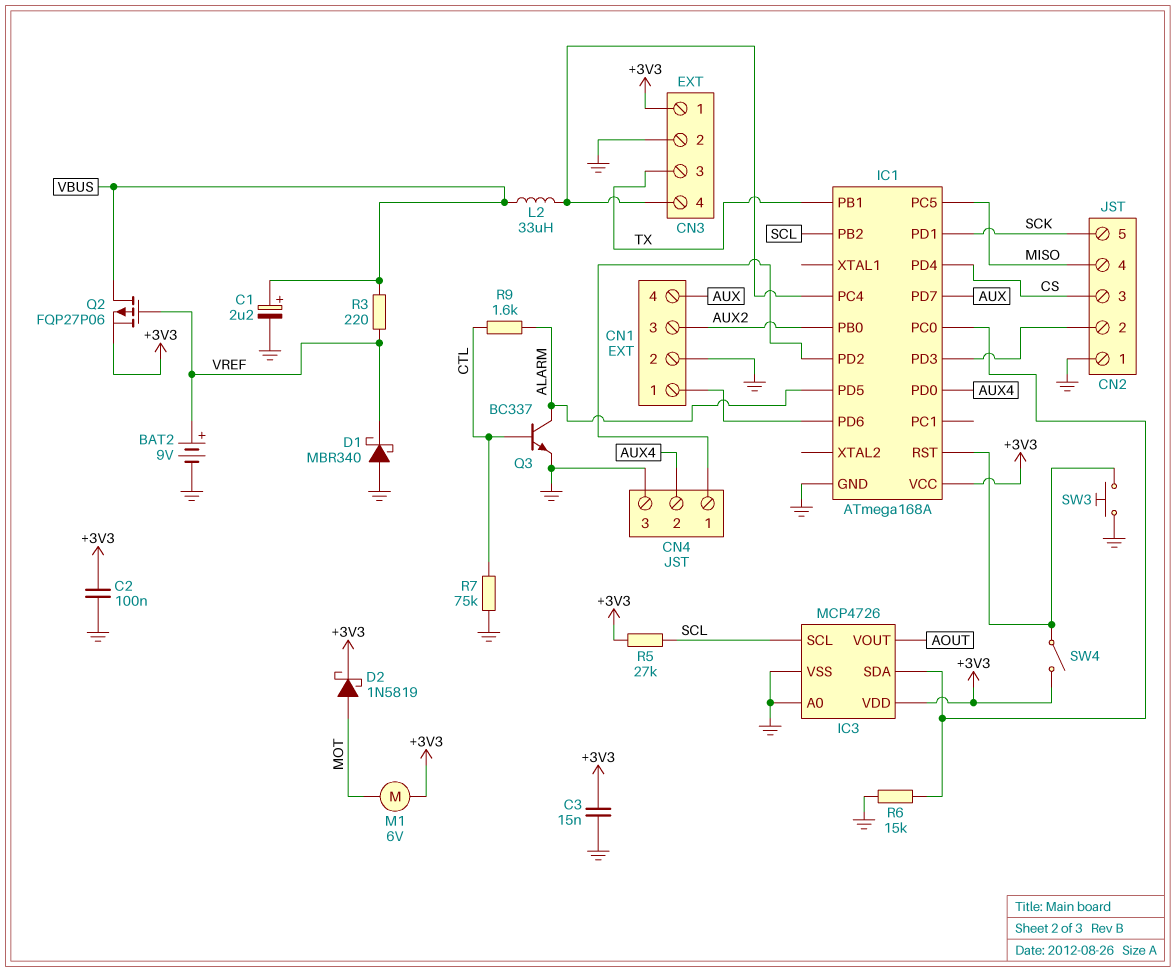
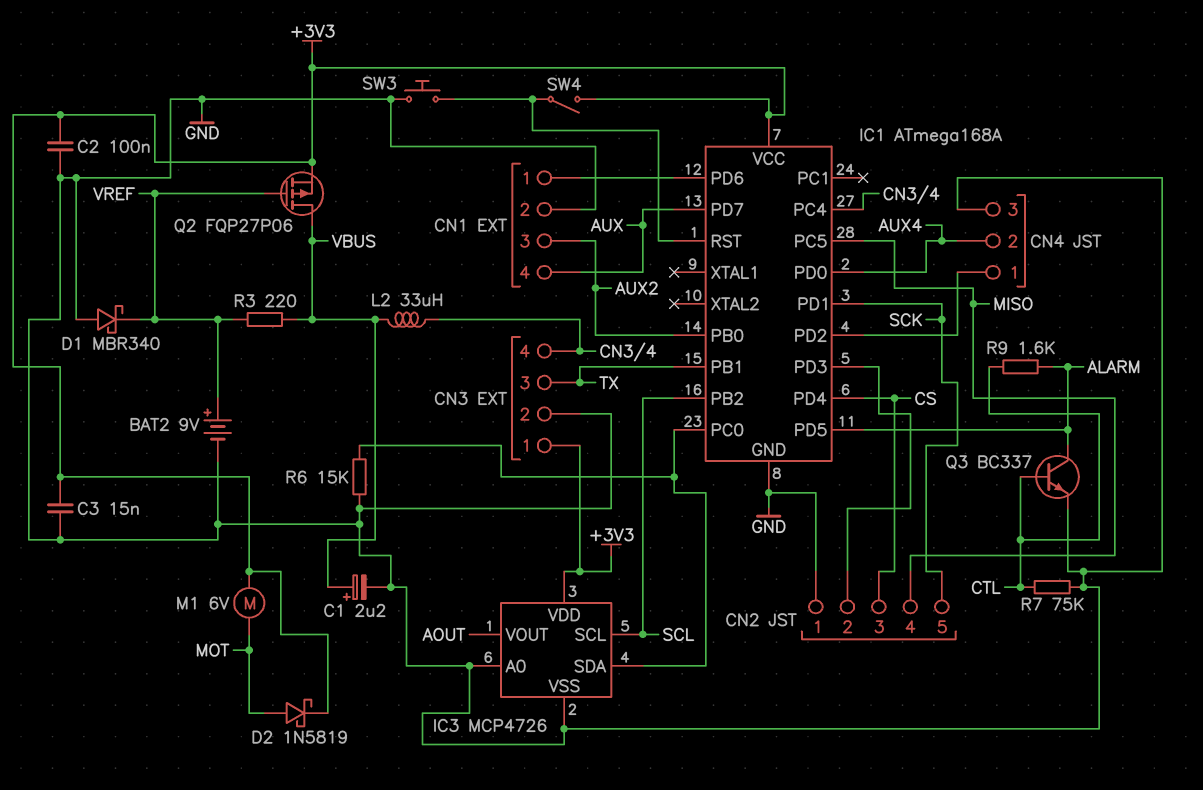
R5: 27k (+3V3, SCL) -> none

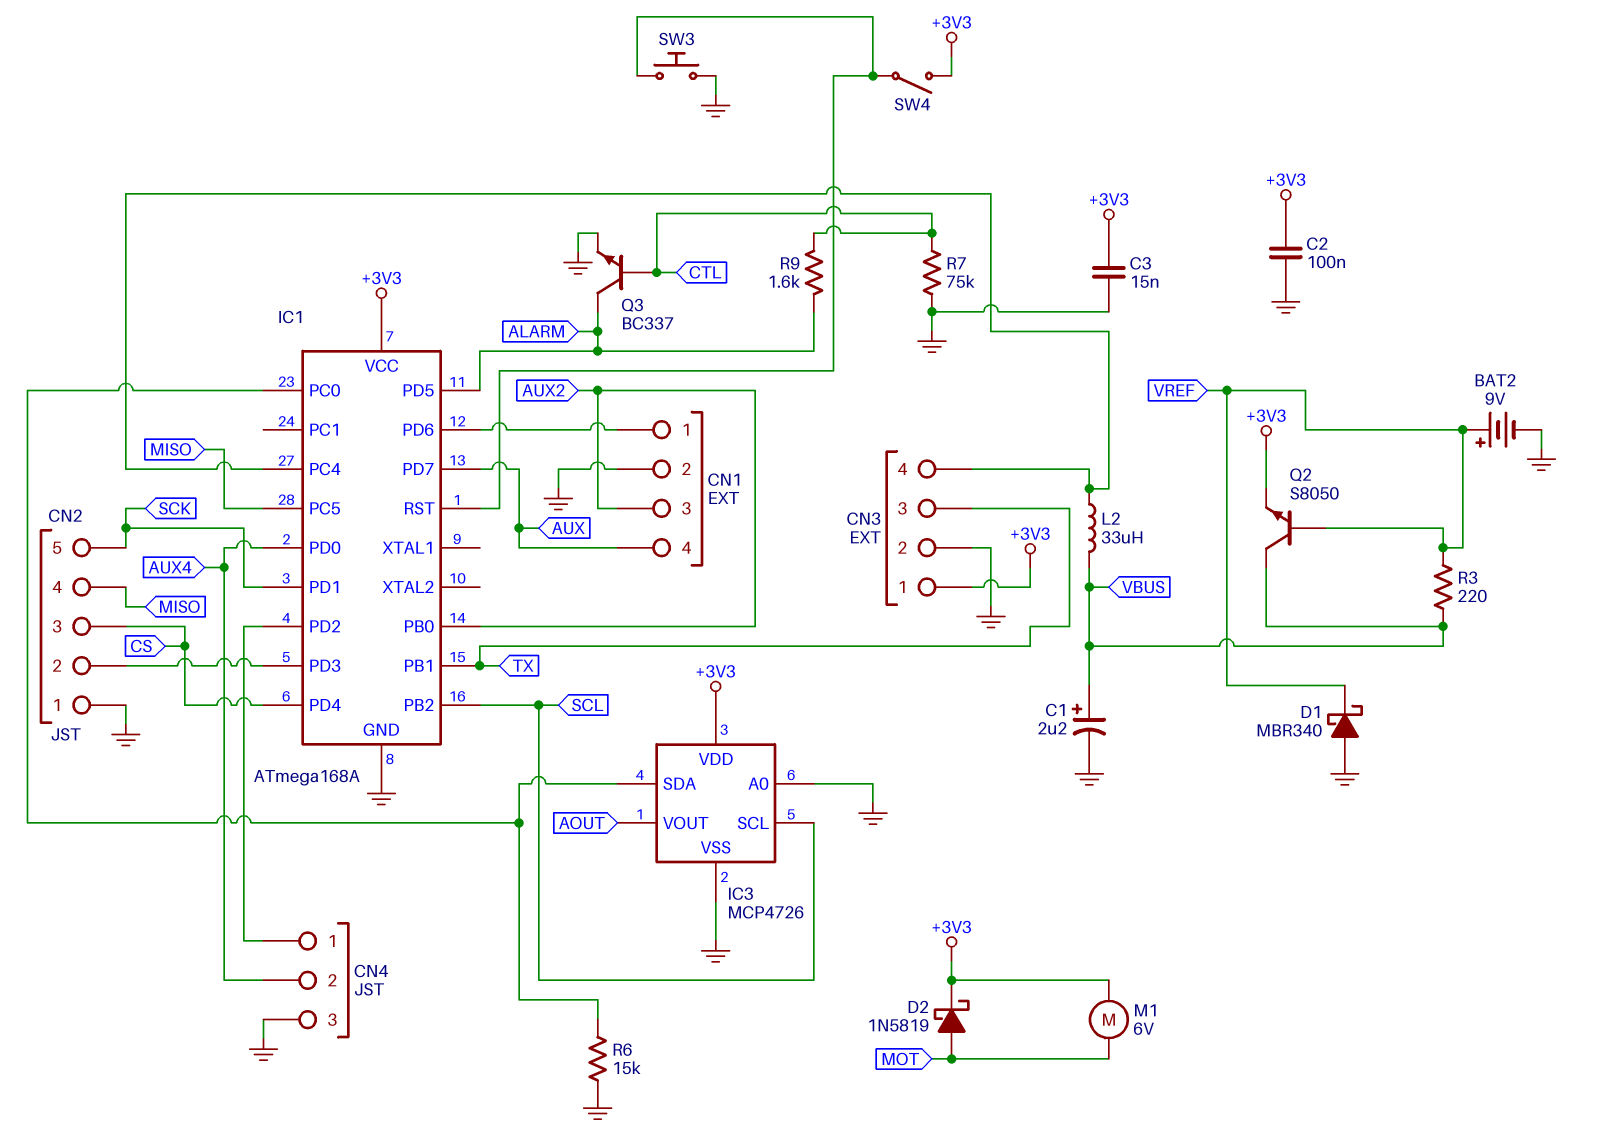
Q2: PMOS FQP27P06 (G VREF, D VBUS, S +3V3) -> NPN S8050 (B VREF, C VBUS, E +3V3)

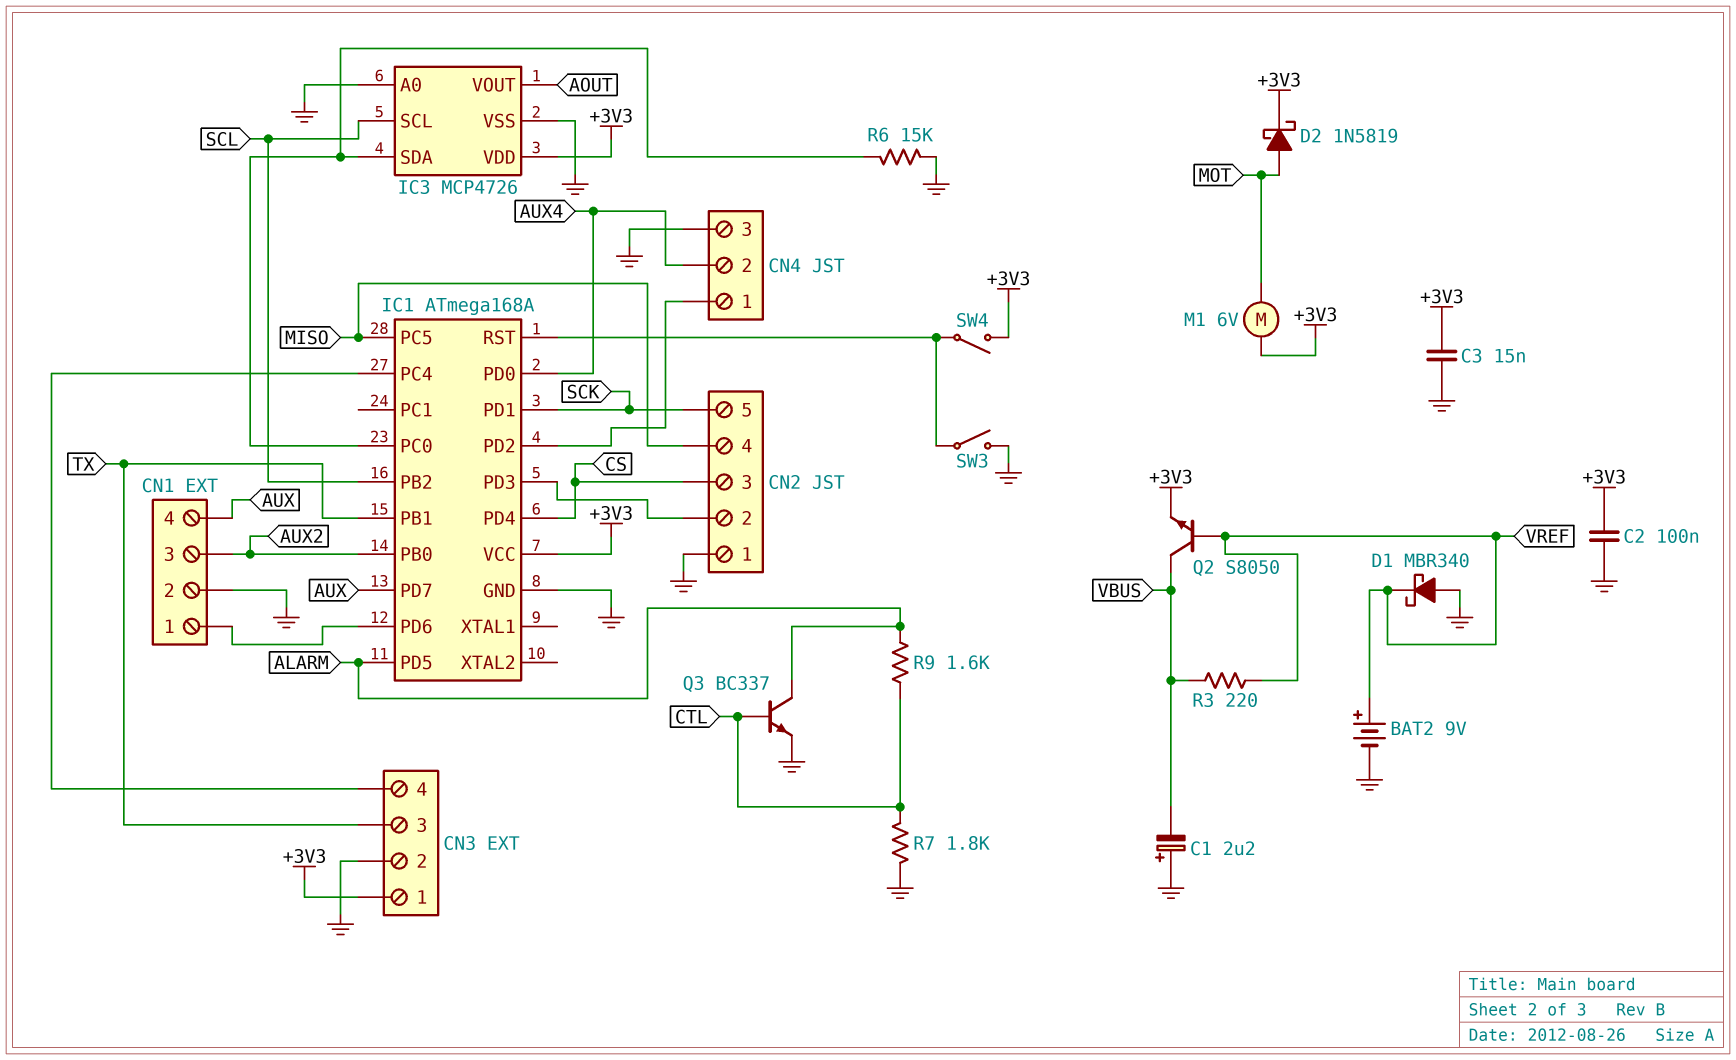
C1: 2.2uF (plus VBUS, minus GND) -> 2.2uF (plus GND, minus VBUS)
L2: 33uH (CN3/4, VBUS) -> none
R7: 75k (CTL, GND) -> 1.8k (CTL, GND)
SW3: button (GND, IC1/RST) -> switch (GND, IC1/RST)

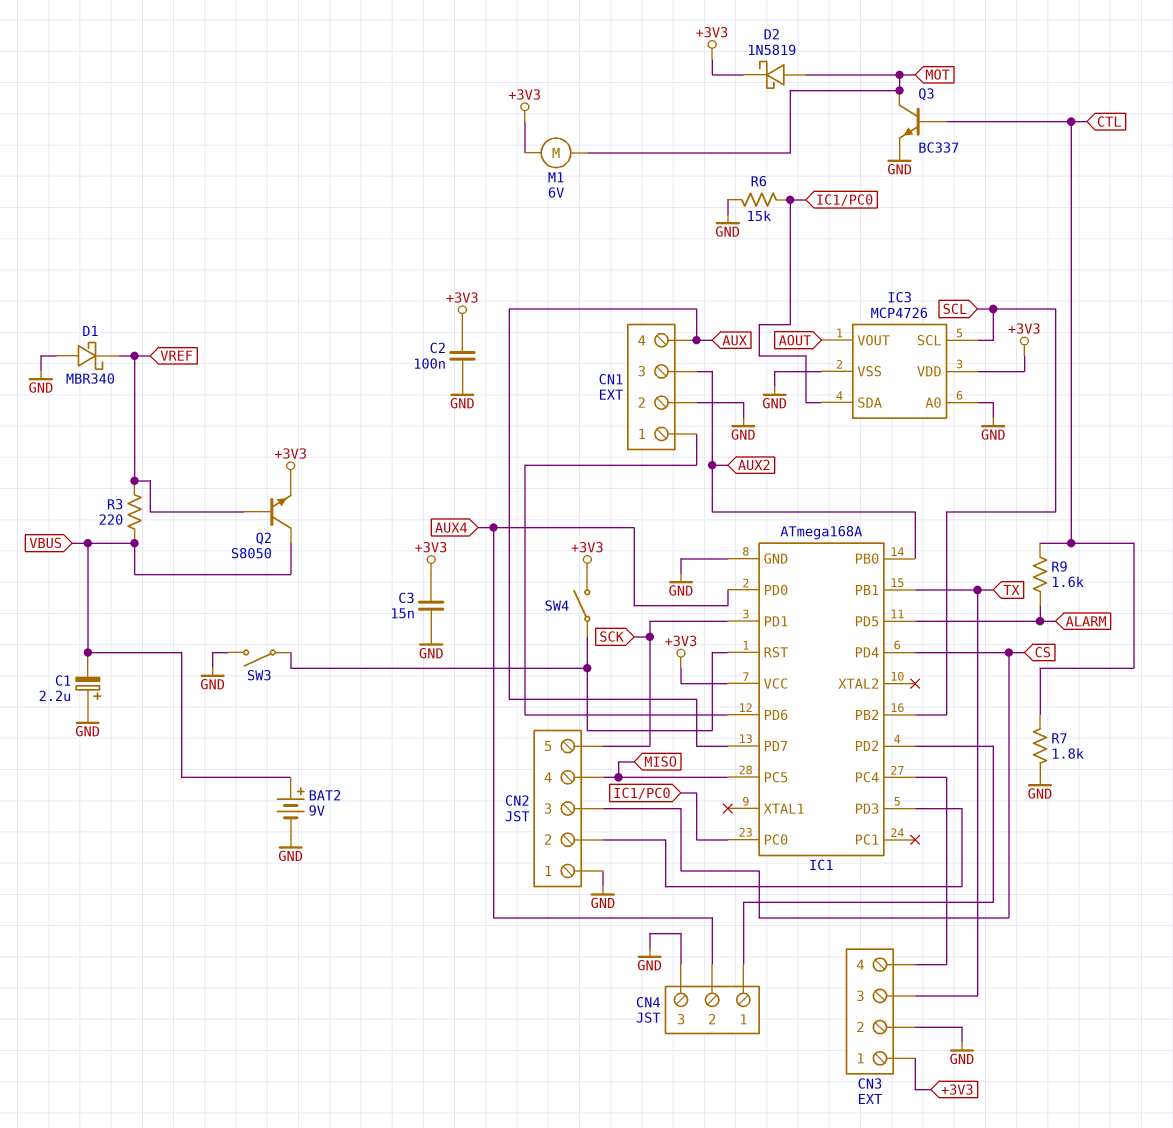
BAT2: 9V (plus VREF, minus GND) -> 9V (plus VBUS, minus GND)
Q3: NPN BC337 (B CTL, C ALARM, E GND) -> NPN BC337 (B CTL, C MOT, E GND)

